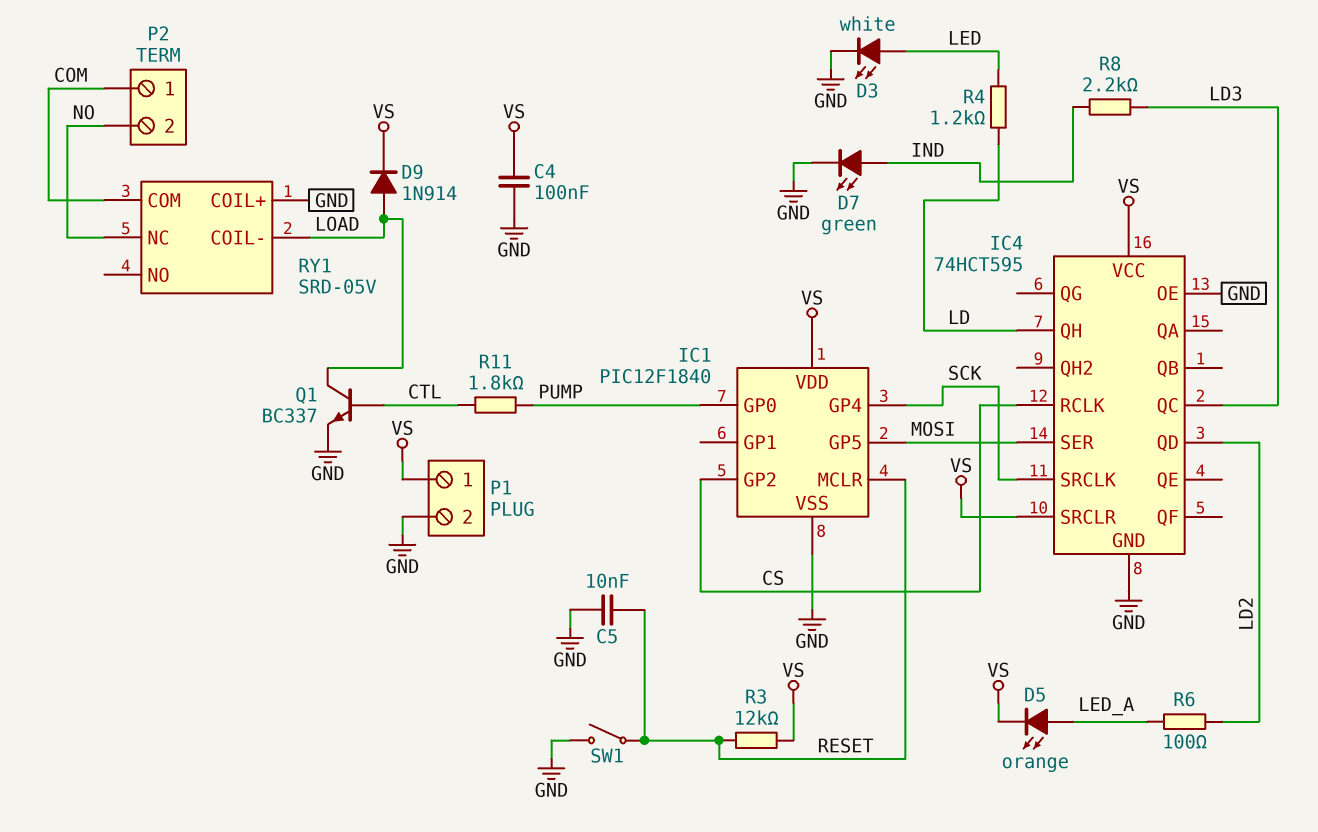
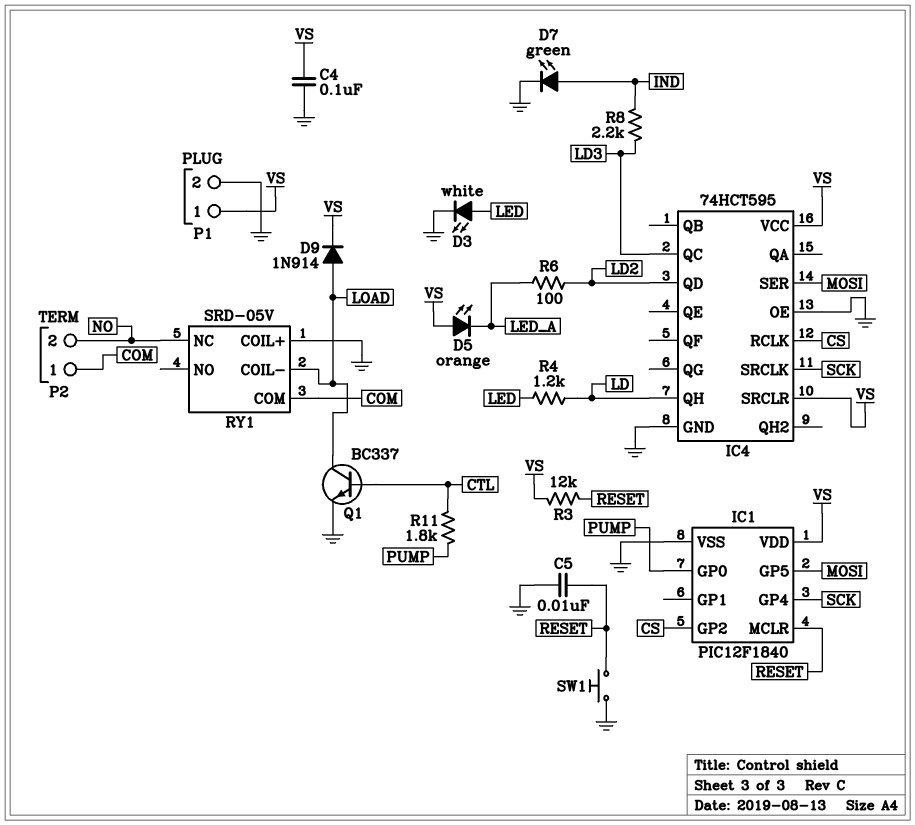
D5: LED orange (A LED_A, K VS) -> LED orange (A VS, K LED_A)
SW1: switch (GND, RESET) -> button (GND, RESET)

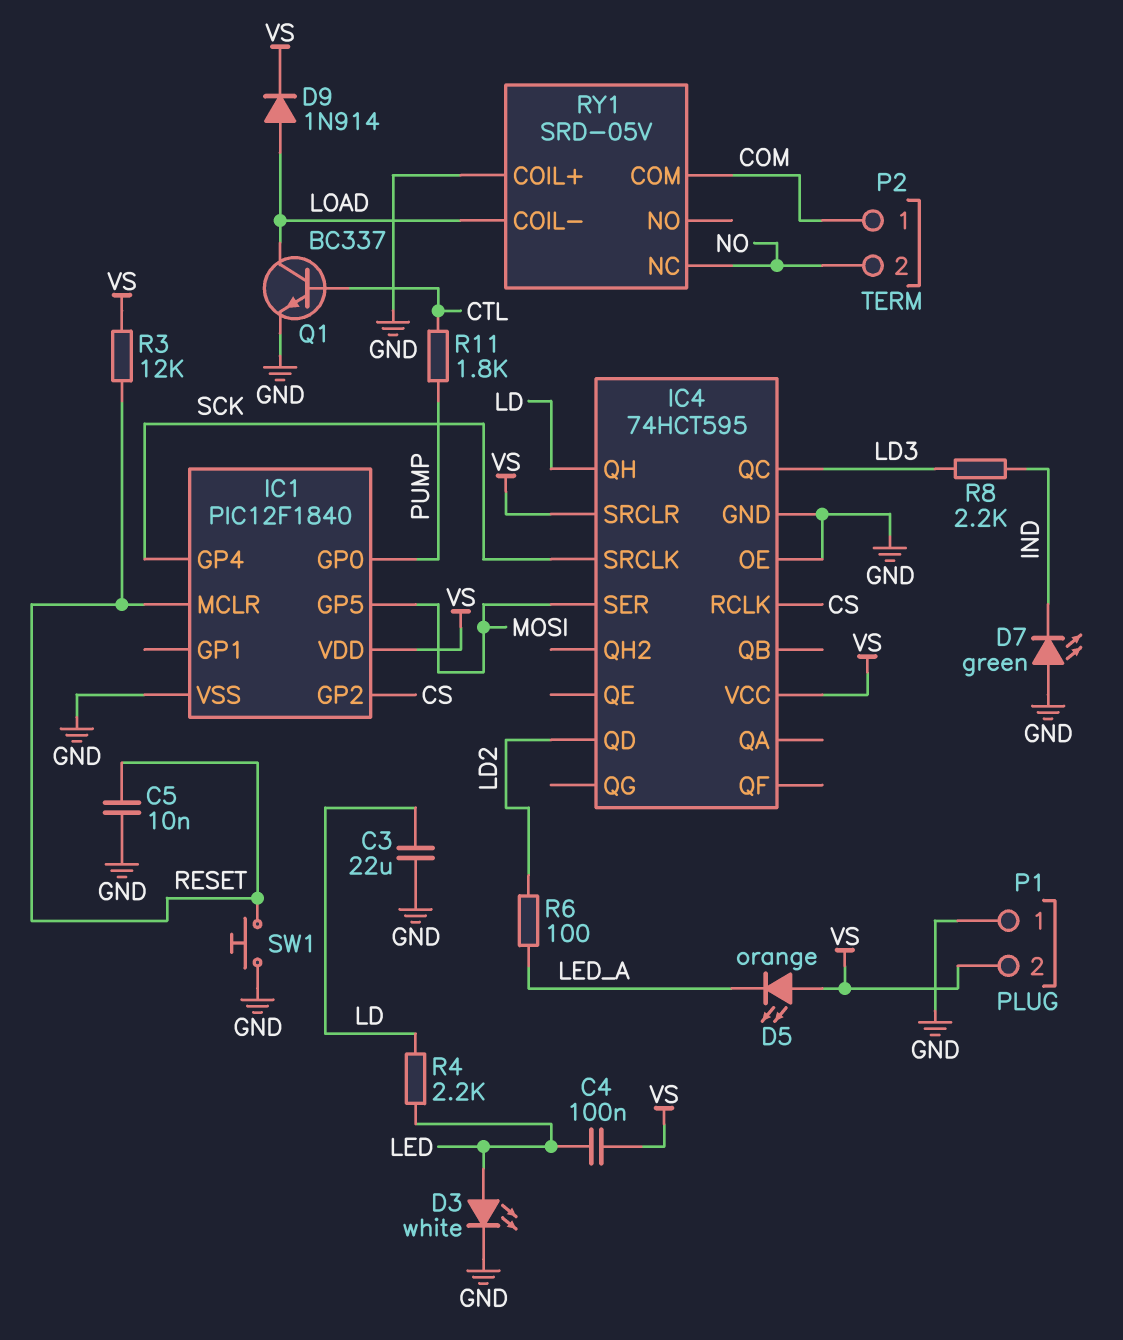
C3: none -> 22uF (GND, LD)
C4: 100nF (GND, VS) -> 100nF (LED, VS)
D7: LED green (A IND, K GND) -> LED green (A GND, K IND)
P1 pin 1: VS -> GND
P1 pin 2: GND -> VS
R4: 1.2k (LD, LED) -> 2.2k (LD, LED)

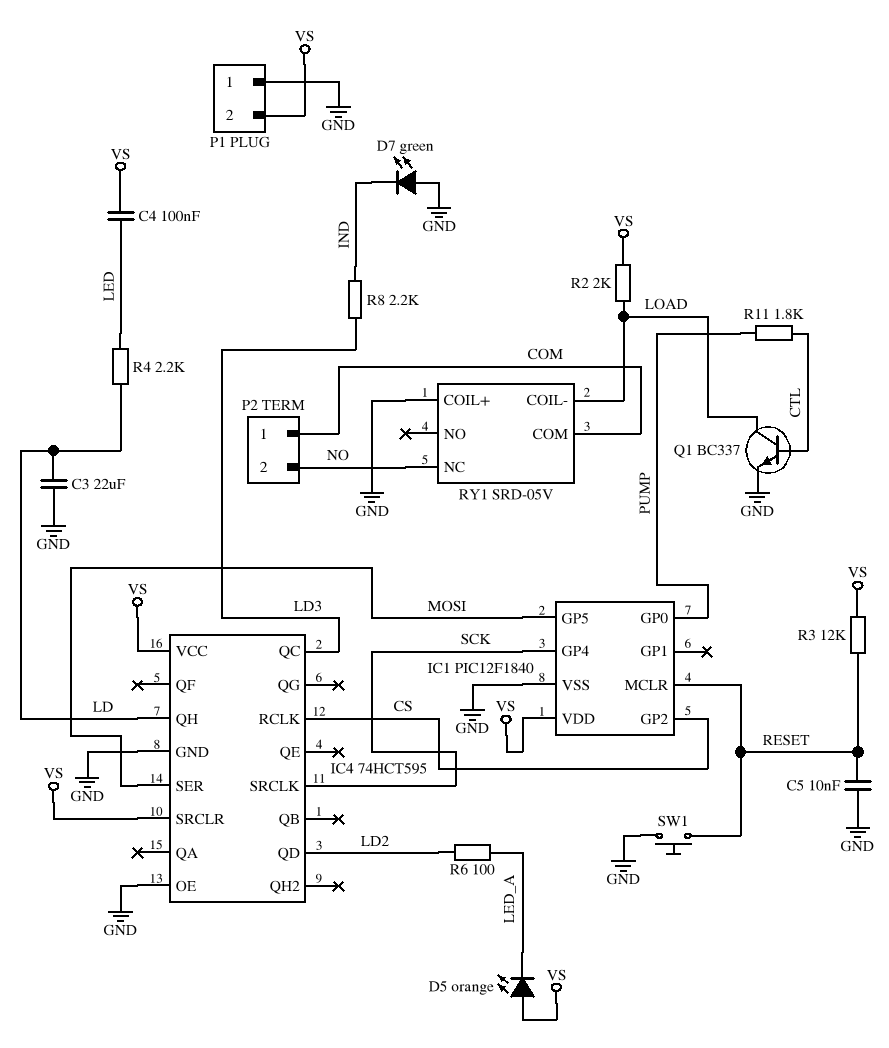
D3: LED white (A LED, K GND) -> none
D9: diode 1N914 (A LOAD, K VS) -> none
R2: none -> 2k (LOAD, VS)

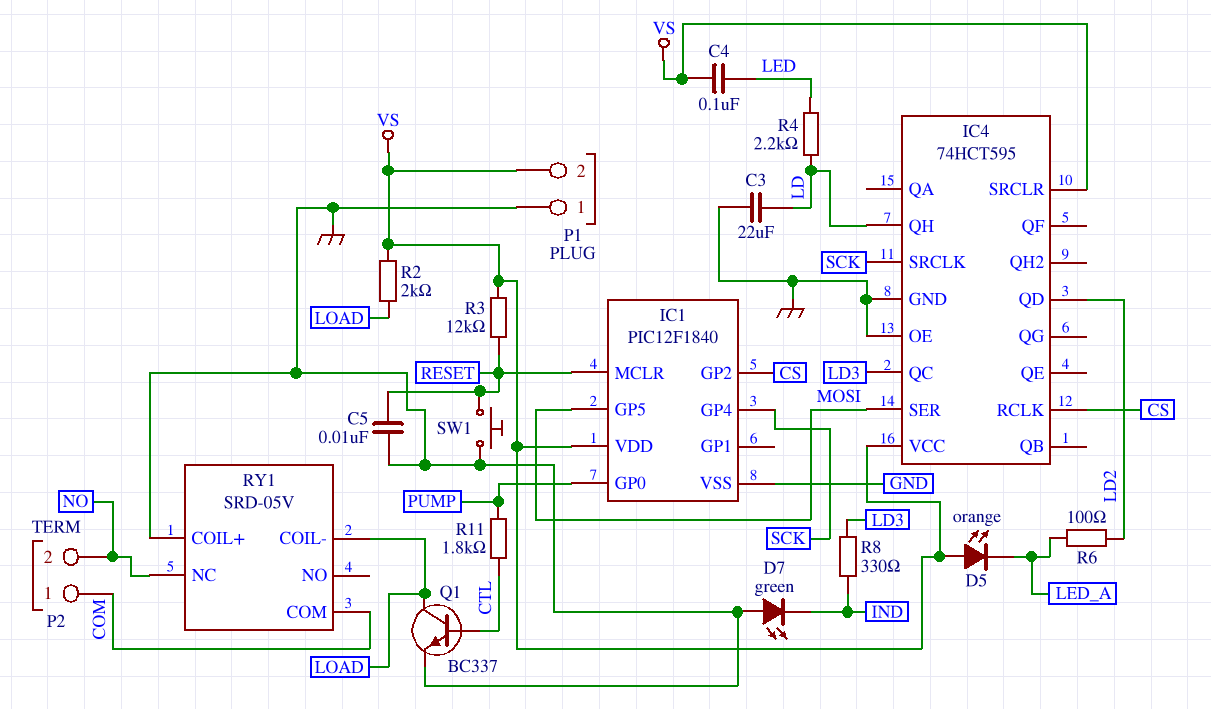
R8: 2.2k (IND, LD3) -> 330 (IND, LD3)

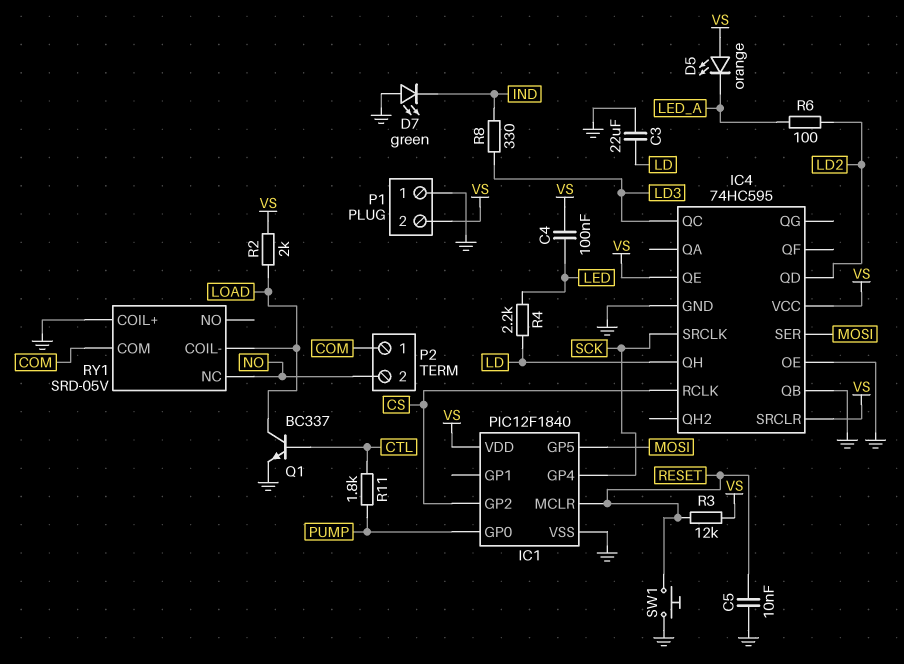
IC4: 74HCT595 -> 74HC595
IC4 pin QB: none -> GND
IC4 pin QE: none -> VS

